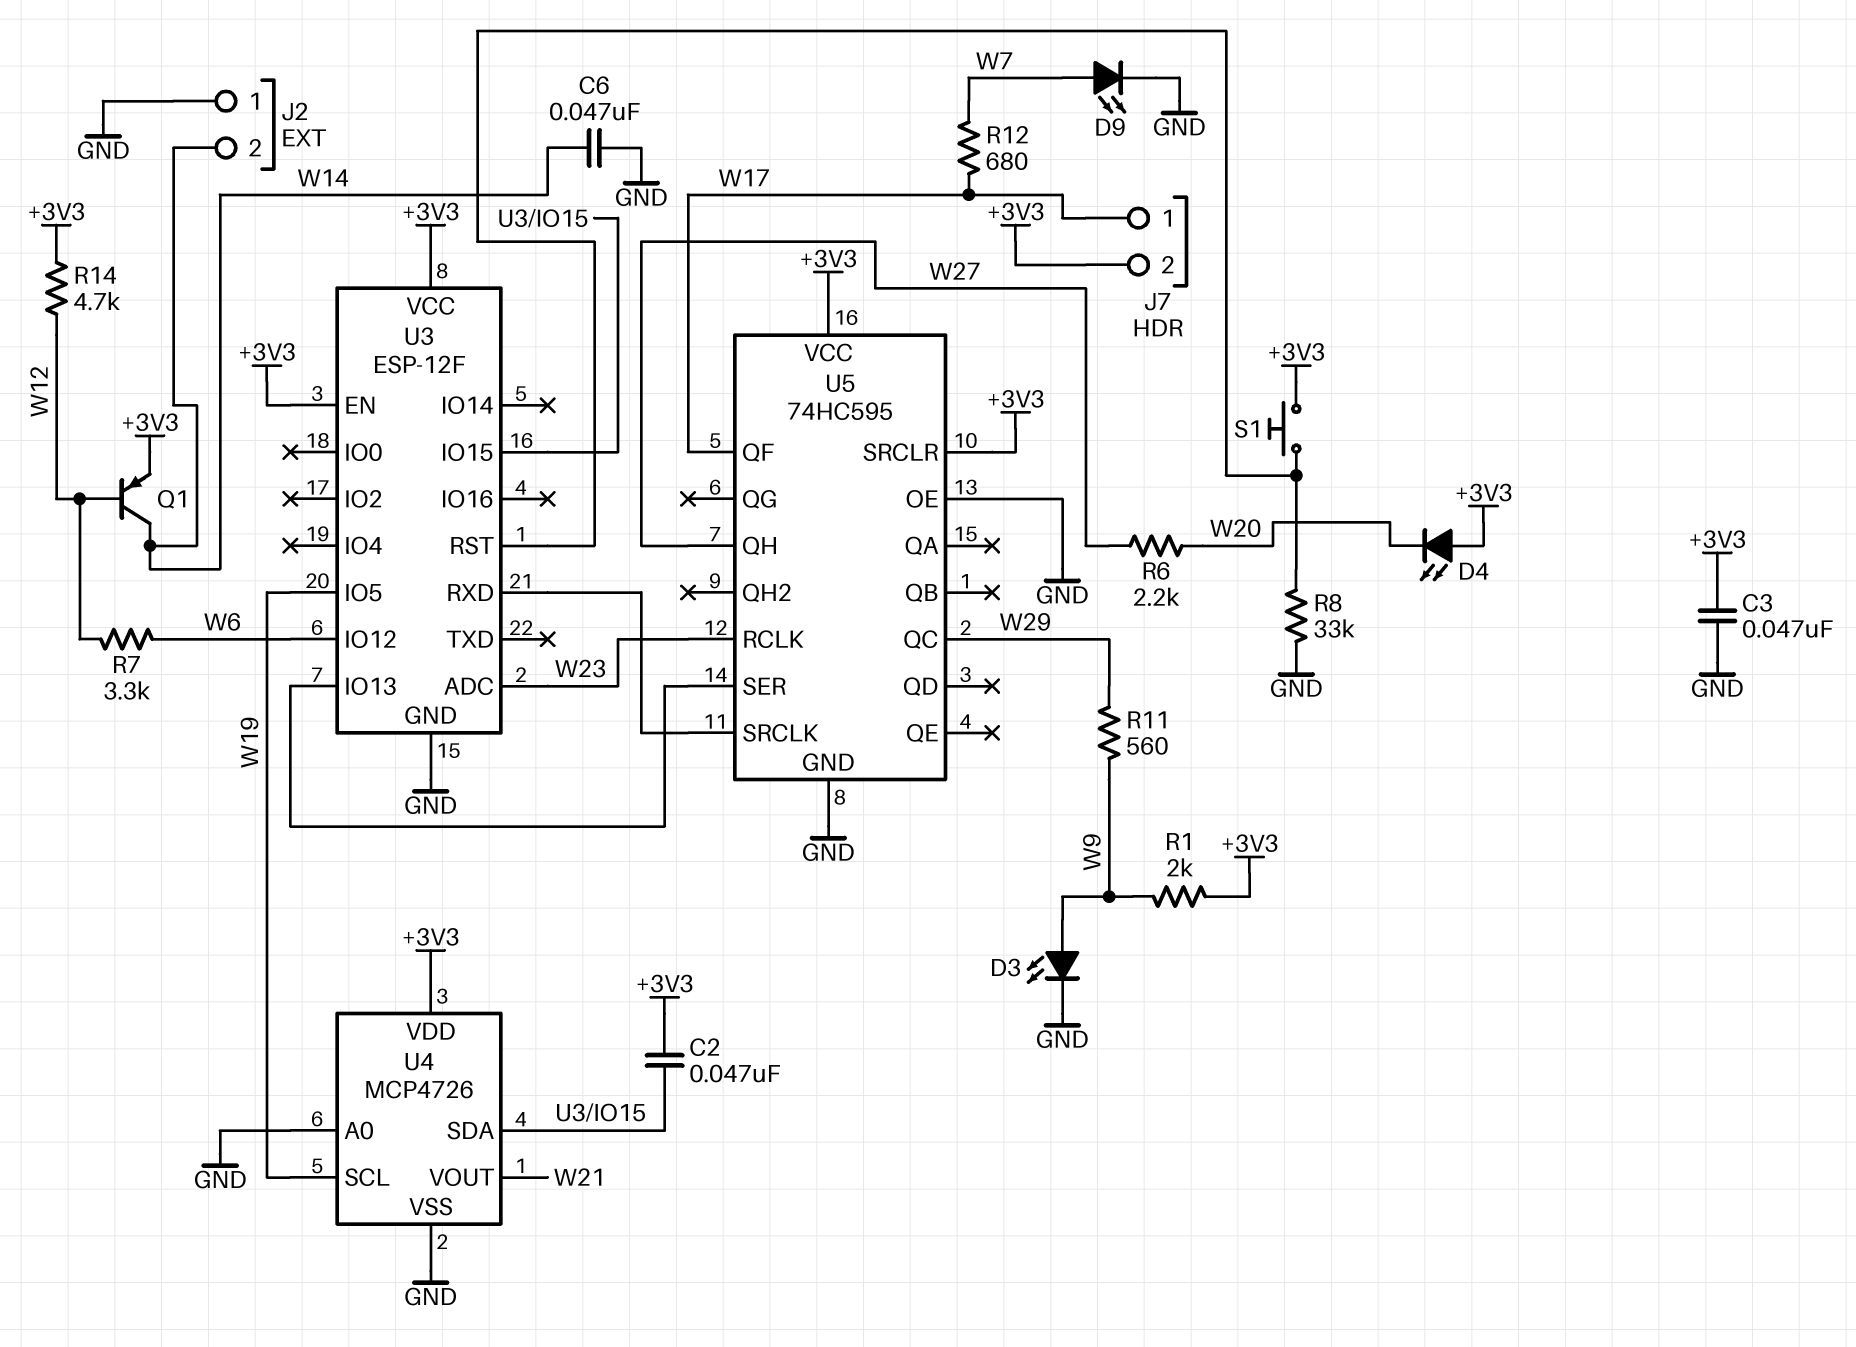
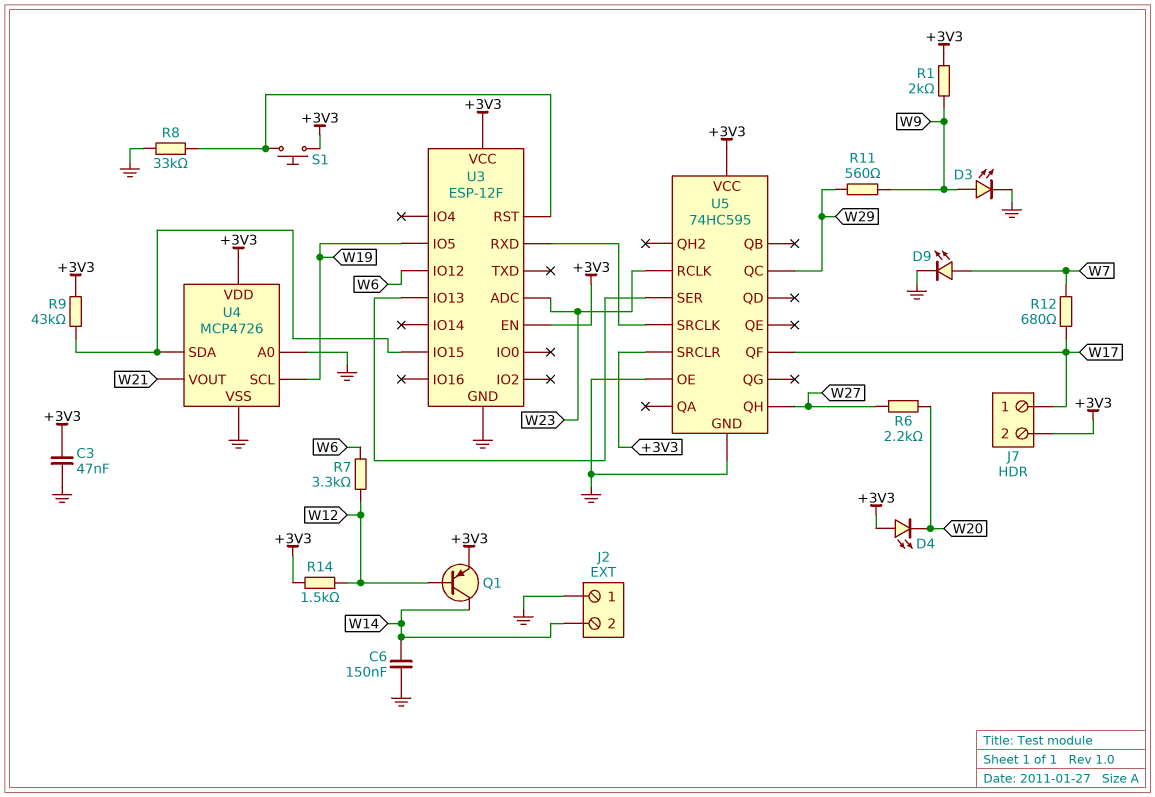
C2: 47nF (+3V3, U3/IO15) -> none
C6: 47nF (GND, W14) -> 150nF (GND, W14)
R9: none -> 43k (+3V3, U3/IO15)
R14: 4.7k (+3V3, W12) -> 1.5k (+3V3, W12)

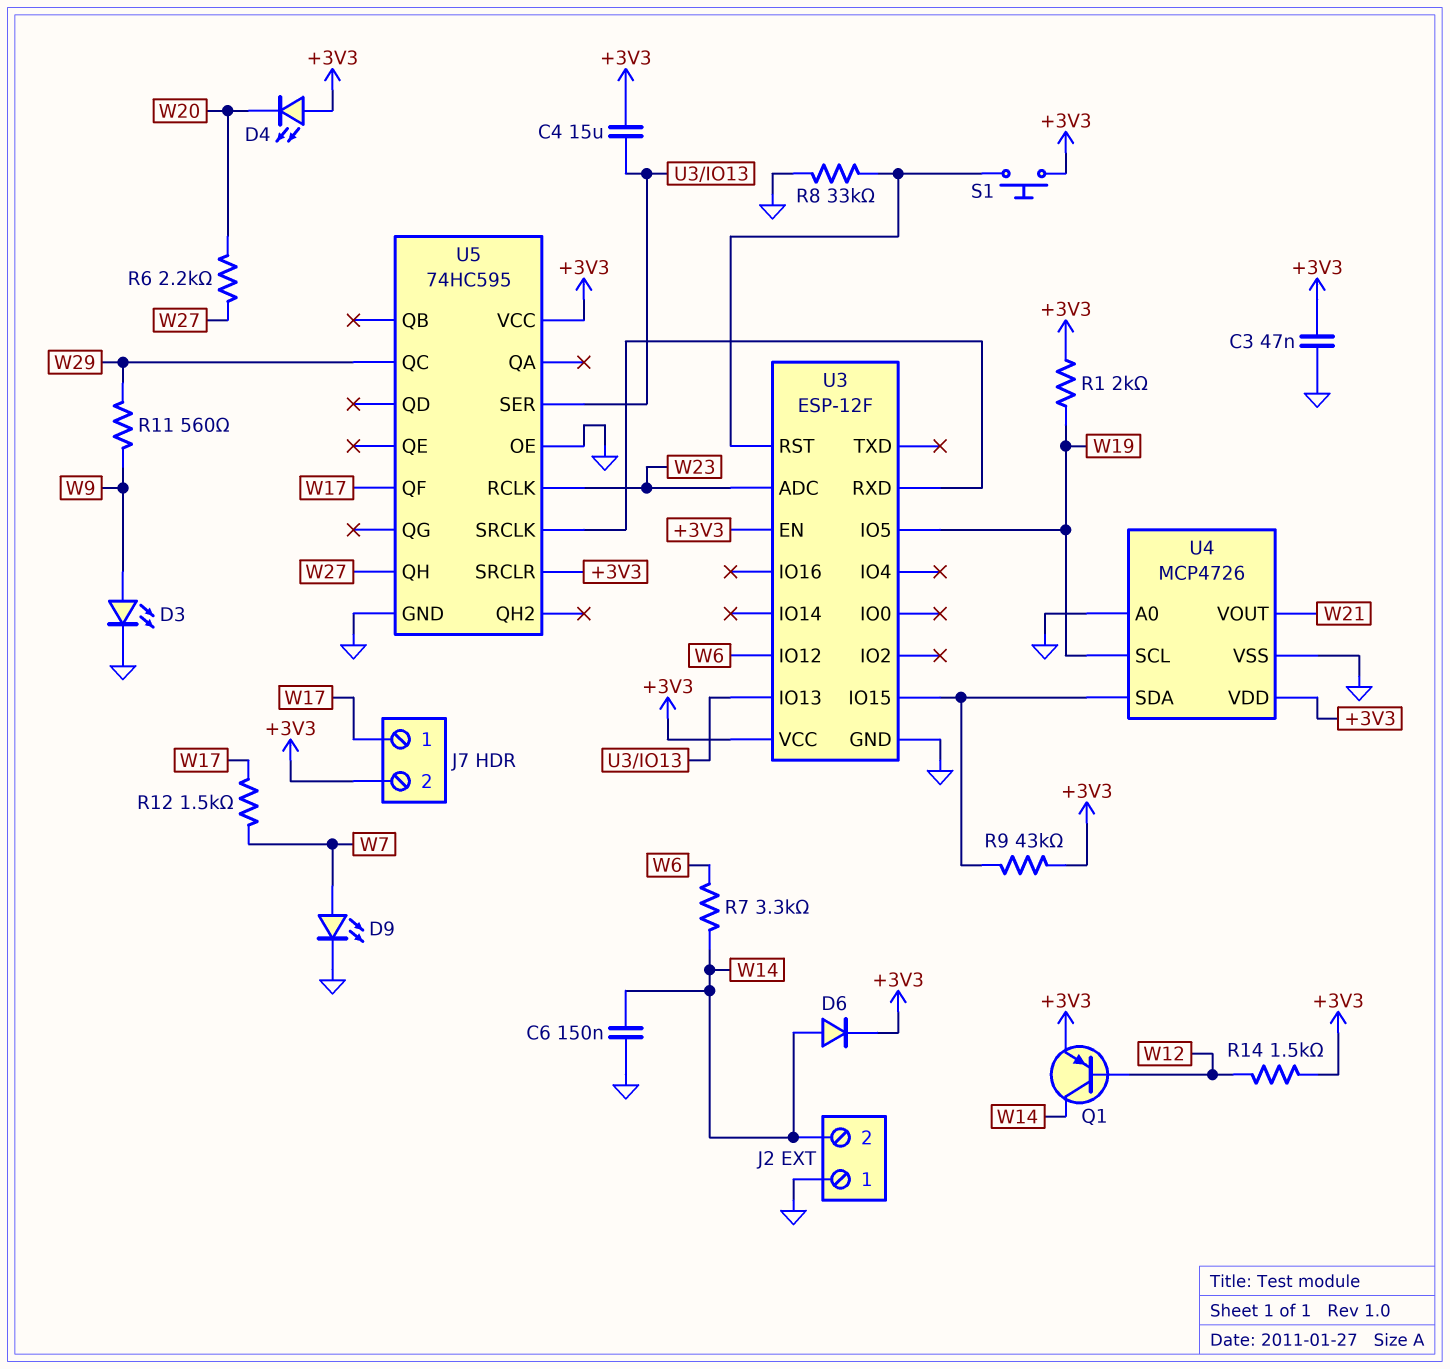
C4: none -> 15uF (+3V3, U3/IO13)
D6: none -> diode (A W14, K +3V3)
R1: 2k (+3V3, W9) -> 2k (+3V3, W19)
R7: 3.3k (W6, W12) -> 3.3k (W6, W14)
R12: 680 (W7, W17) -> 1.5k (W7, W17)

